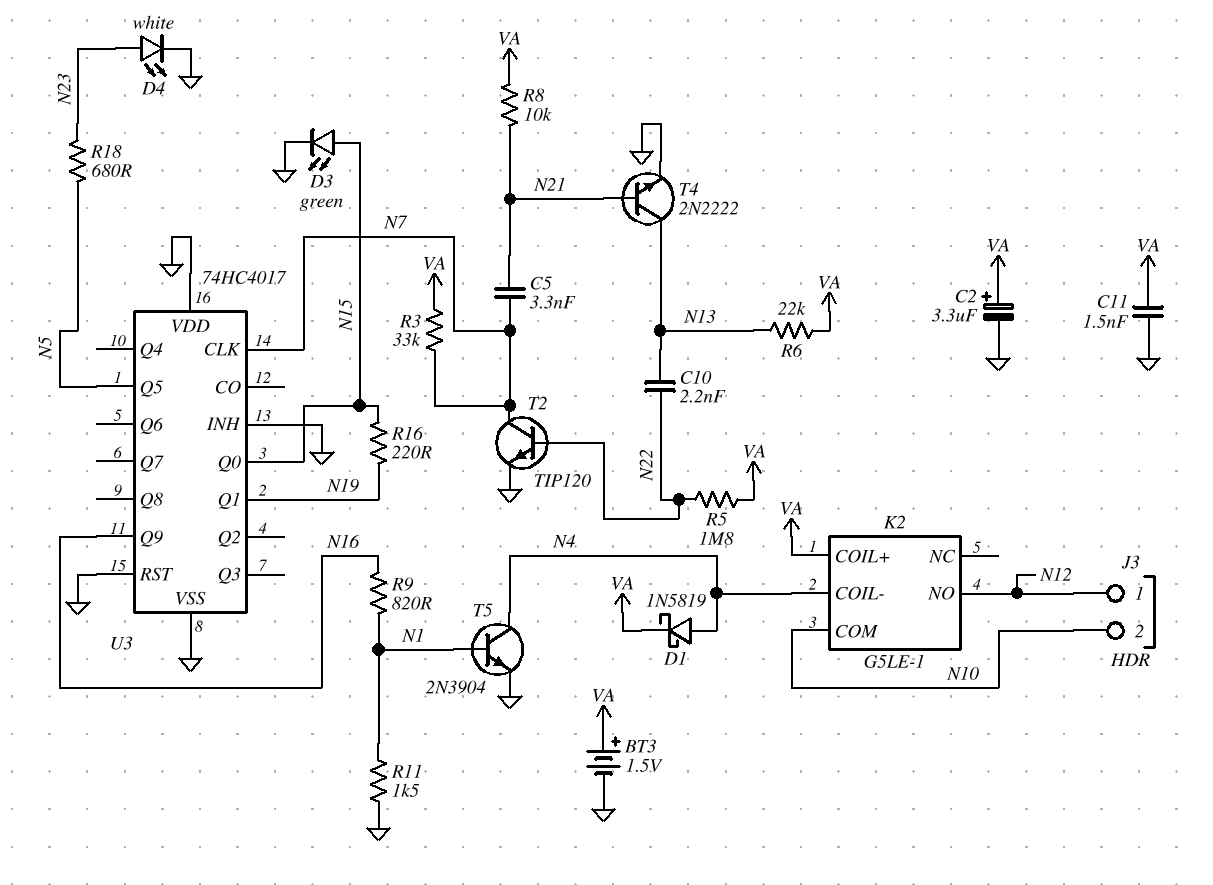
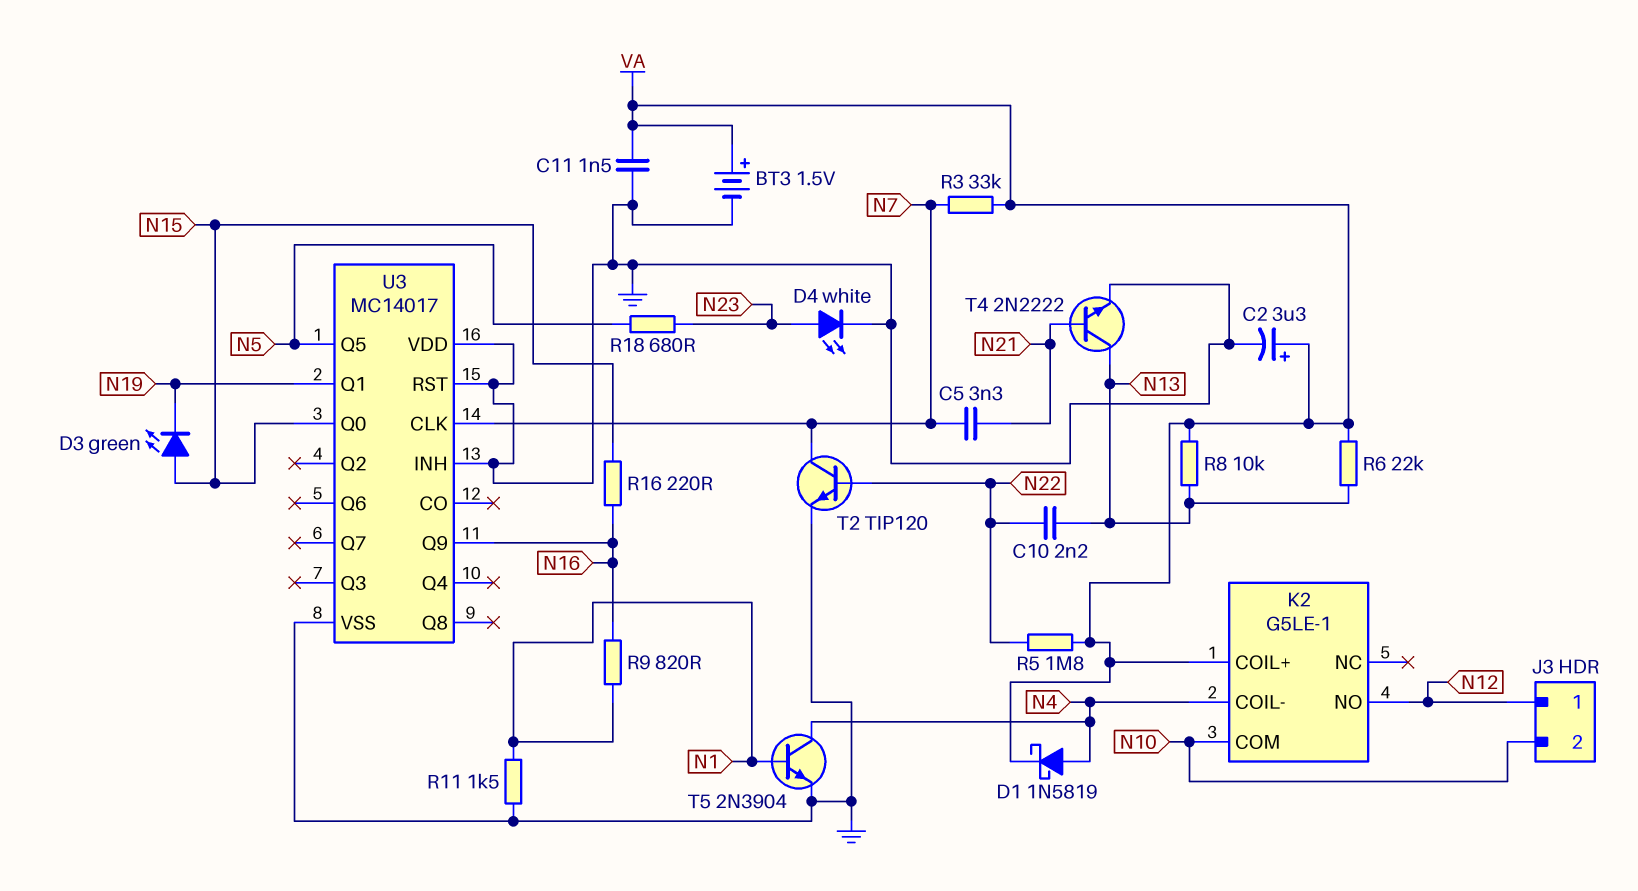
D3: LED green (A N15, K GND) -> LED green (A N15, K N19)
R8: 10k (N21, VA) -> 10k (N13, VA)
R16: 220 (N15, N19) -> 220 (N15, N16)
U3: 74HC4017 -> MC14017

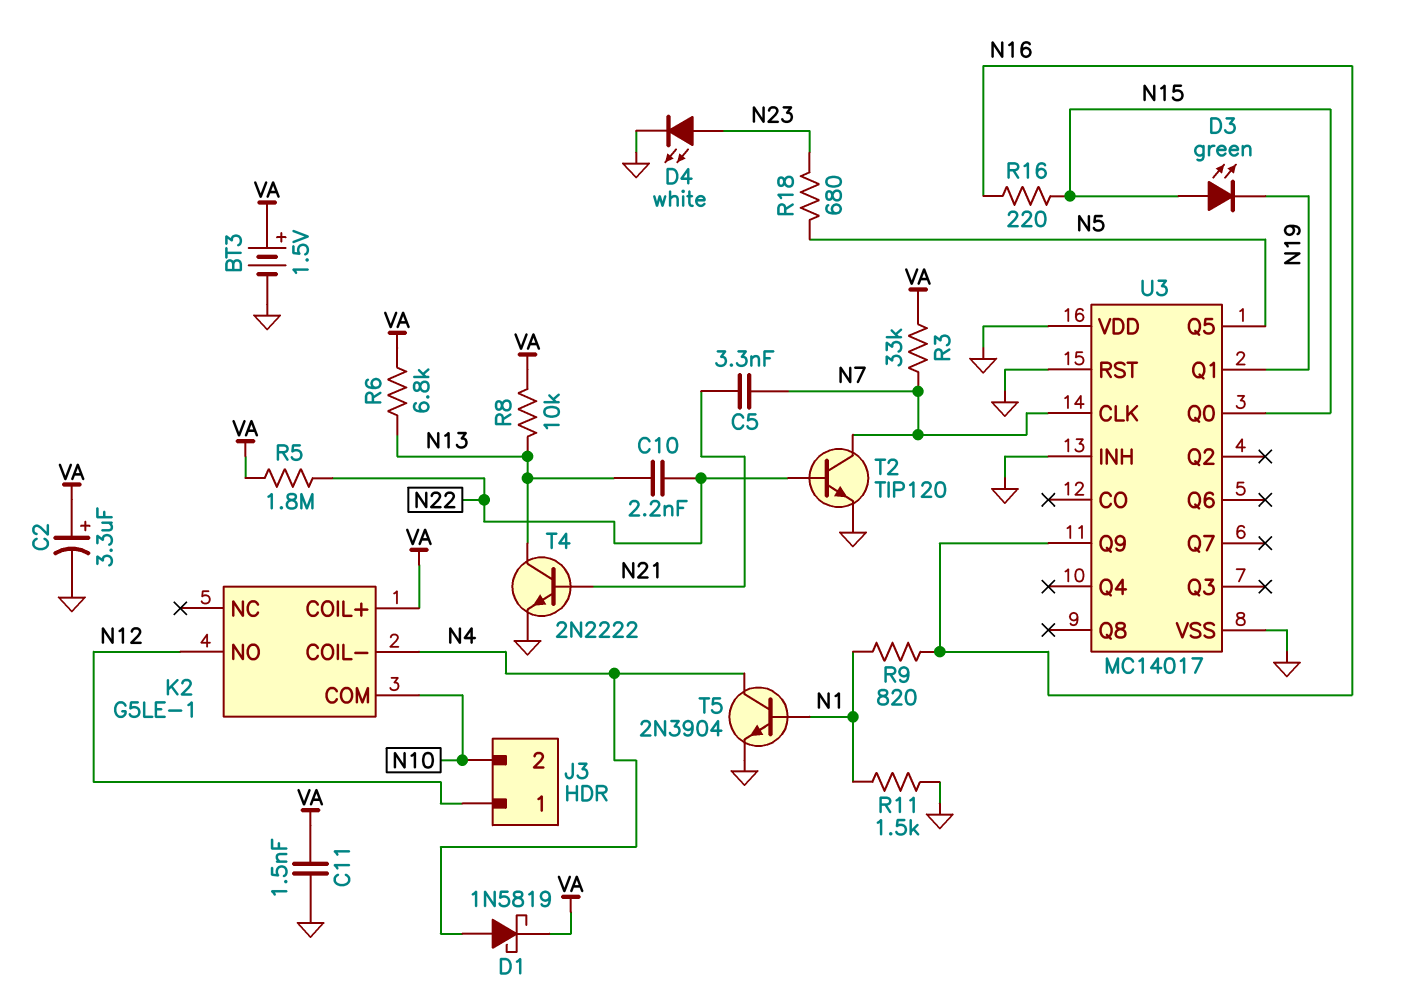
R6: 22k (N13, VA) -> 6.8k (N13, VA)

